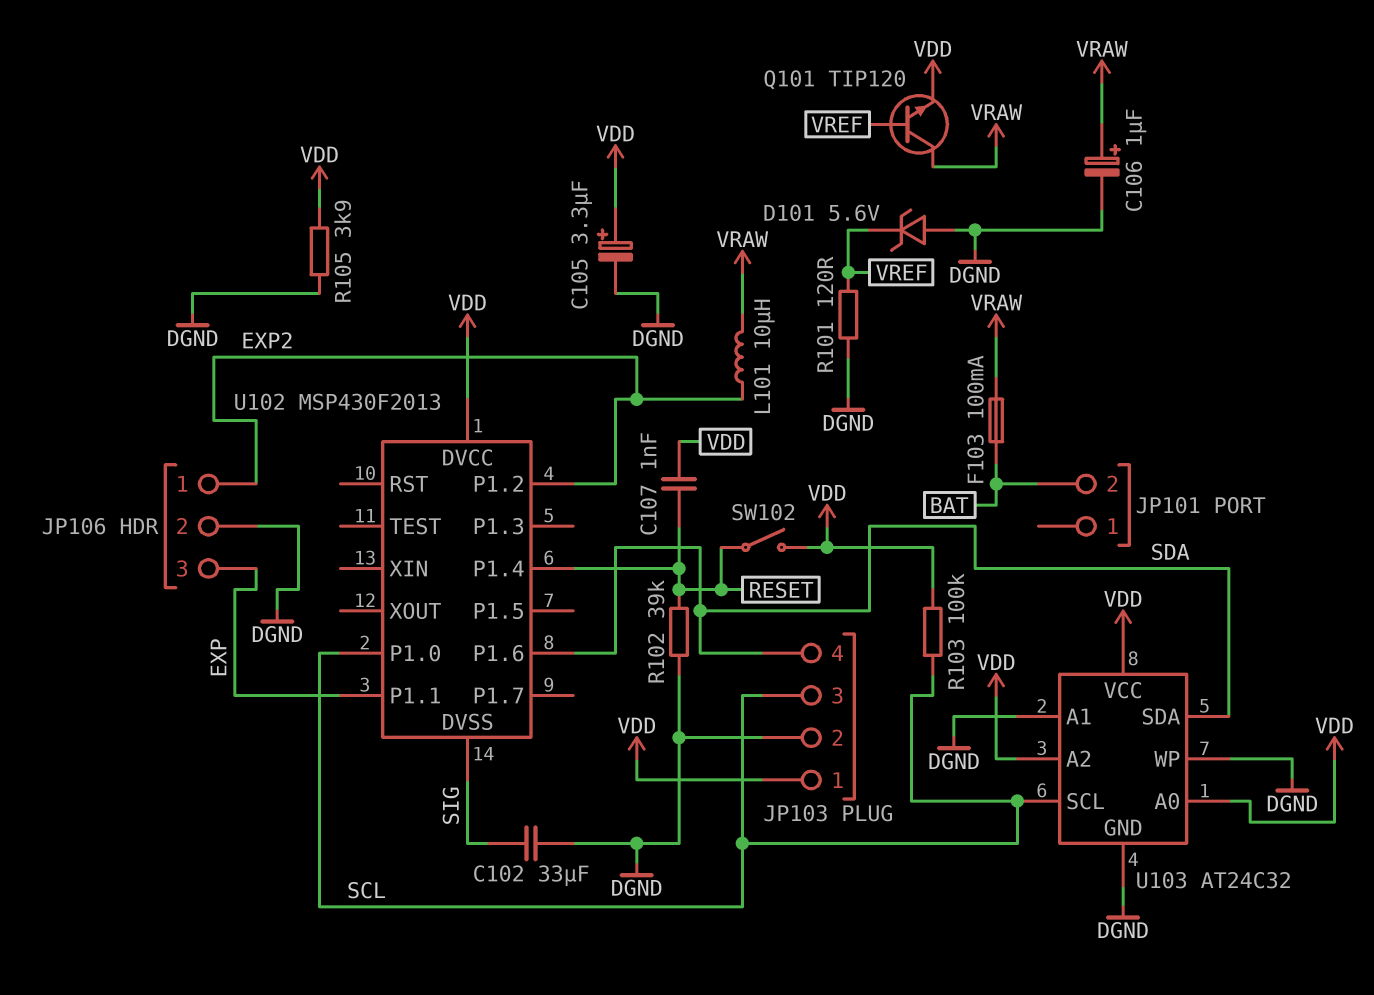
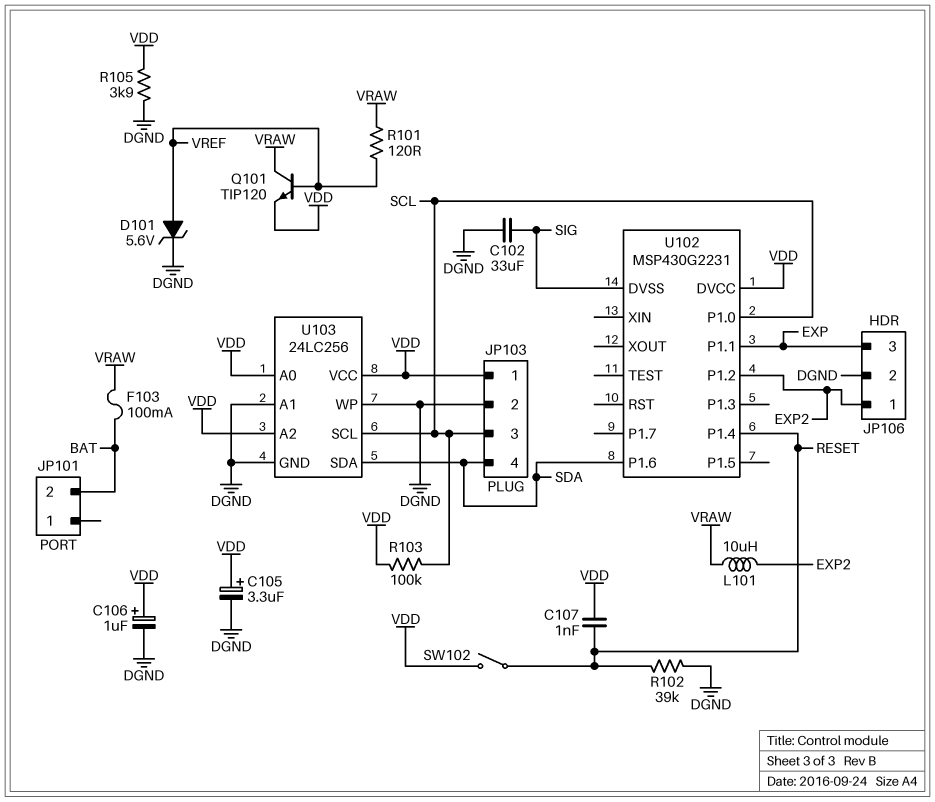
C106: 1uF (plus VRAW, minus DGND) -> 1uF (plus VDD, minus DGND)
D101: zener 5.6V (A DGND, K VREF) -> zener 5.6V (A VREF, K DGND)
R101: 120 (DGND, VREF) -> 120 (VRAW, VREF)
U102: MSP430F2013 -> MSP430G2231
U103: AT24C32 -> 24LC256

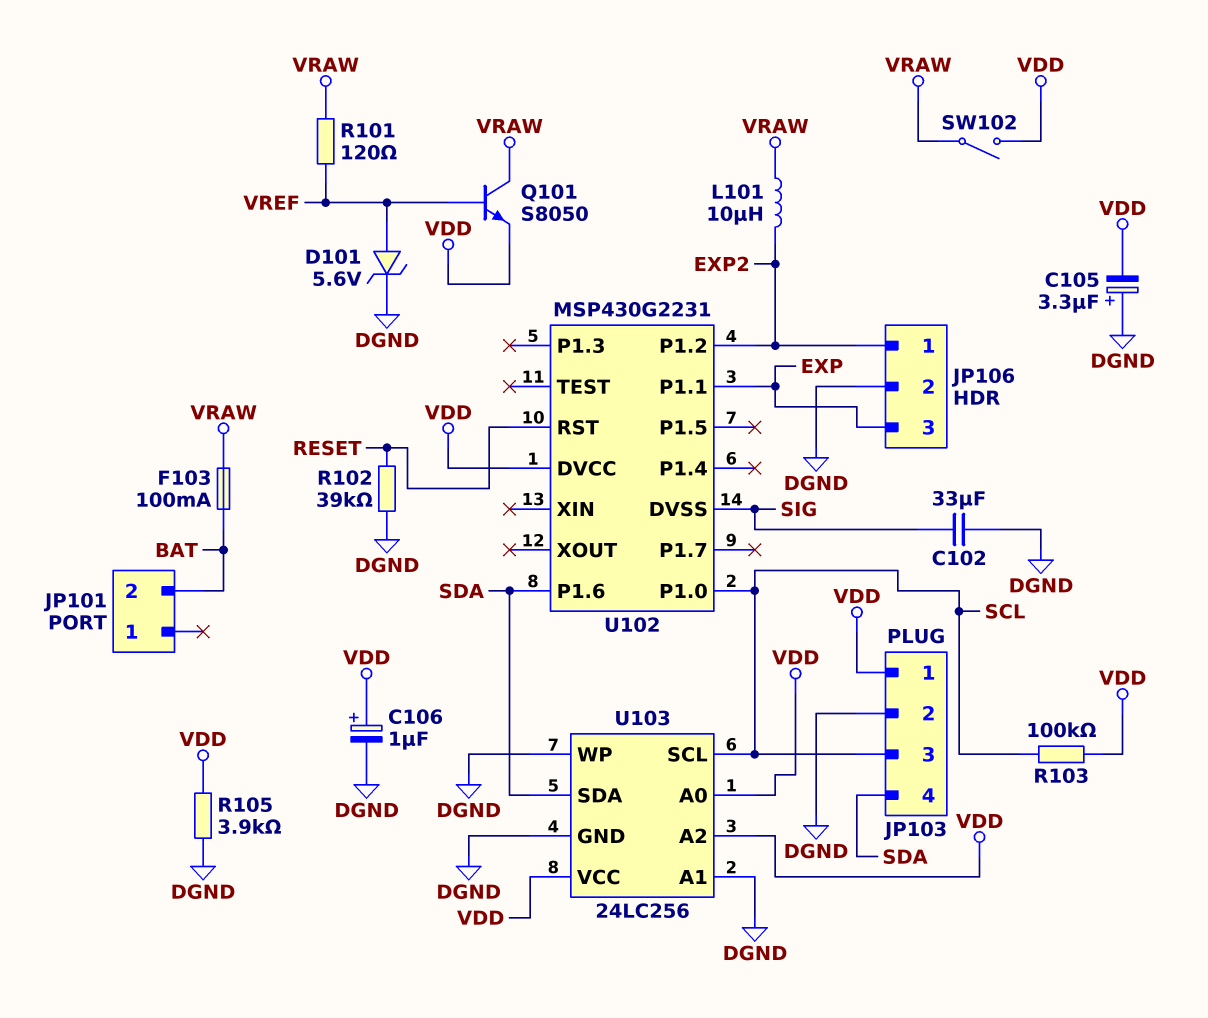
C105: 3.3uF (plus VDD, minus DGND) -> 3.3uF (plus DGND, minus VDD)
C107: 1nF (RESET, VDD) -> none
Q101: NPN TIP120 (B VREF, C VRAW, E VDD) -> NPN S8050 (B VREF, C VRAW, E VDD)
SW102: switch (RESET, VDD) -> switch (VDD, VRAW)
U102 pin P1.4: RESET -> none
U102 pin RST: none -> RESET

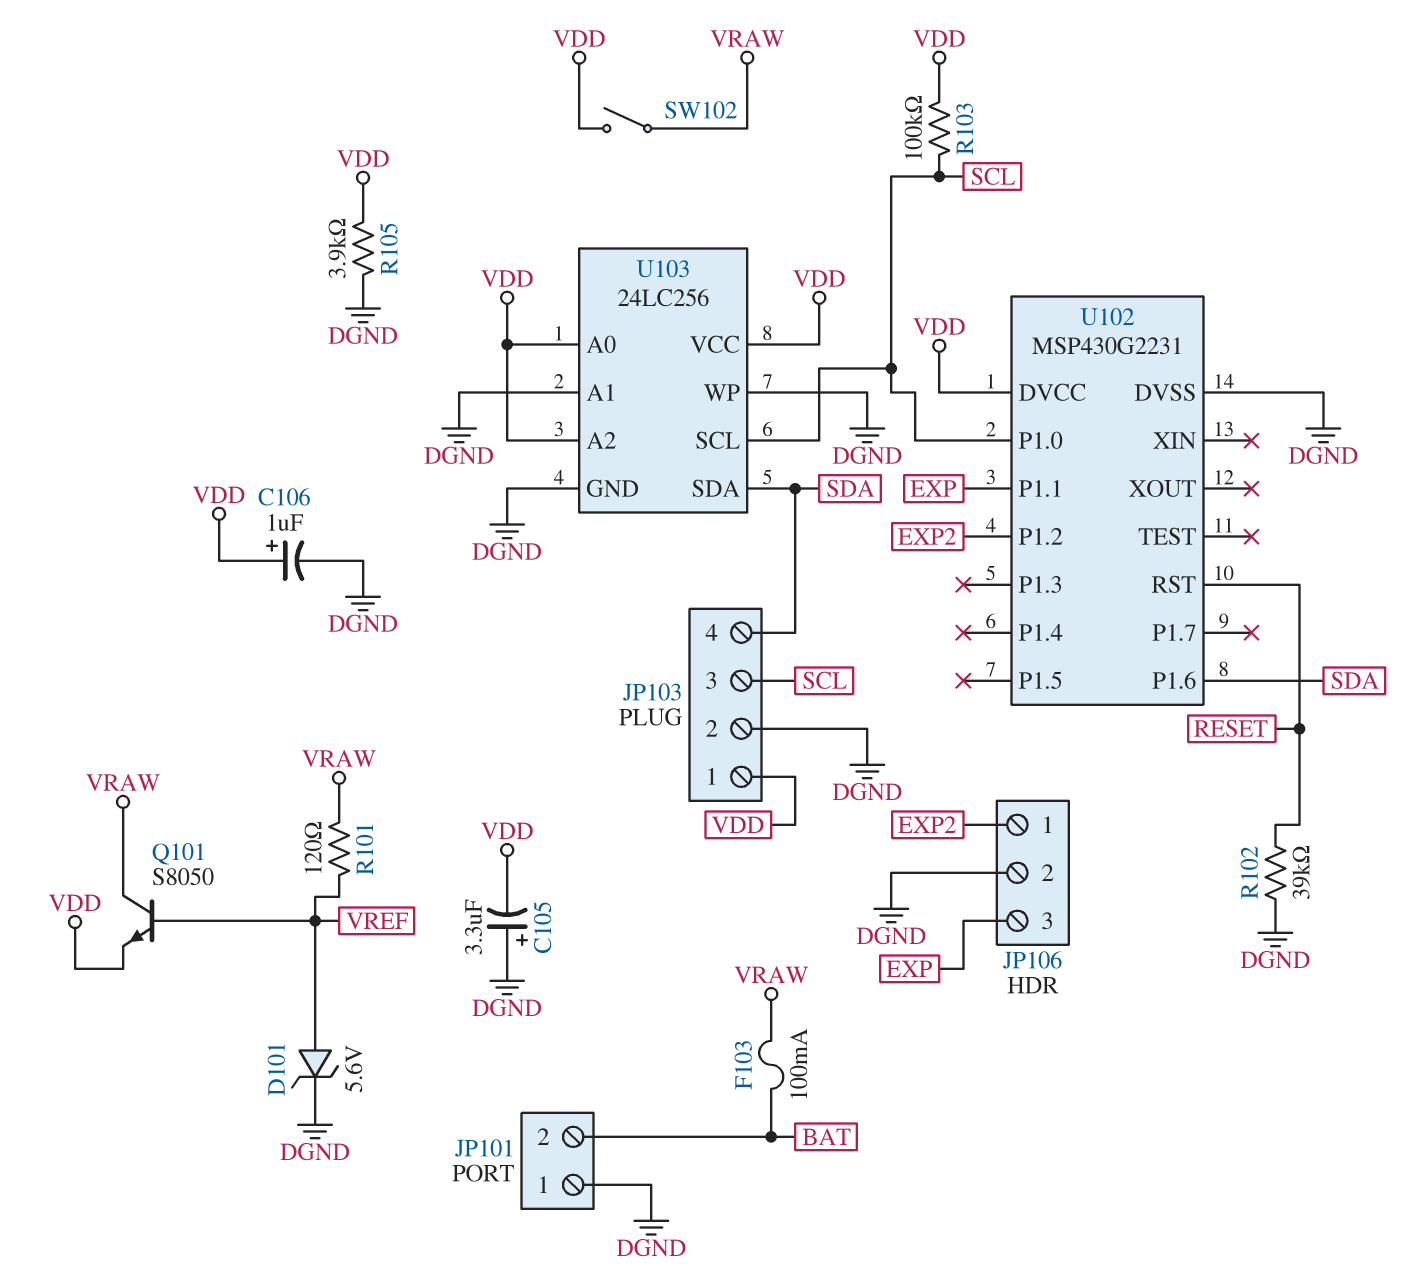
C102: 33uF (DGND, SIG) -> none
JP101 pin 1: none -> DGND
L101: 10uH (EXP2, VRAW) -> none
U102 pin DVSS: SIG -> DGND

